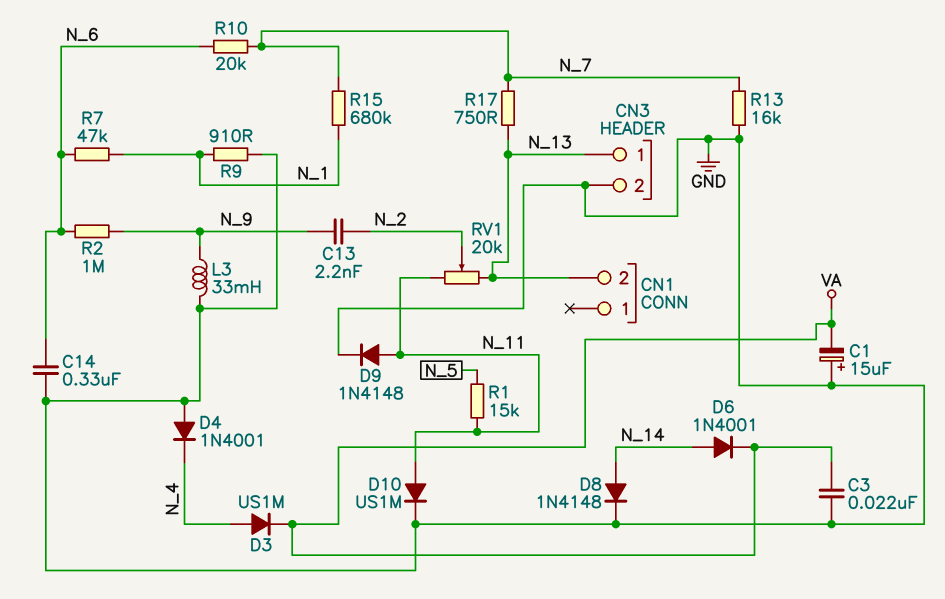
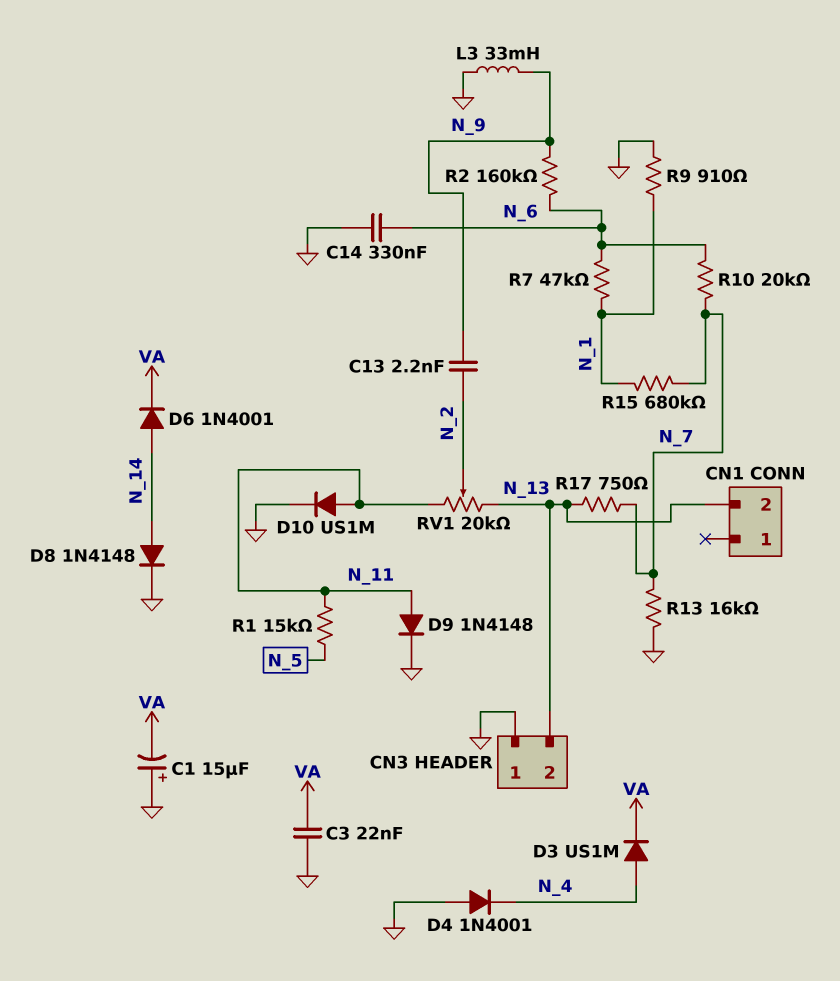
CN3 pin 1: N_13 -> GND
CN3 pin 2: GND -> N_13
R2: 1M (N_6, N_9) -> 160k (N_6, N_9)

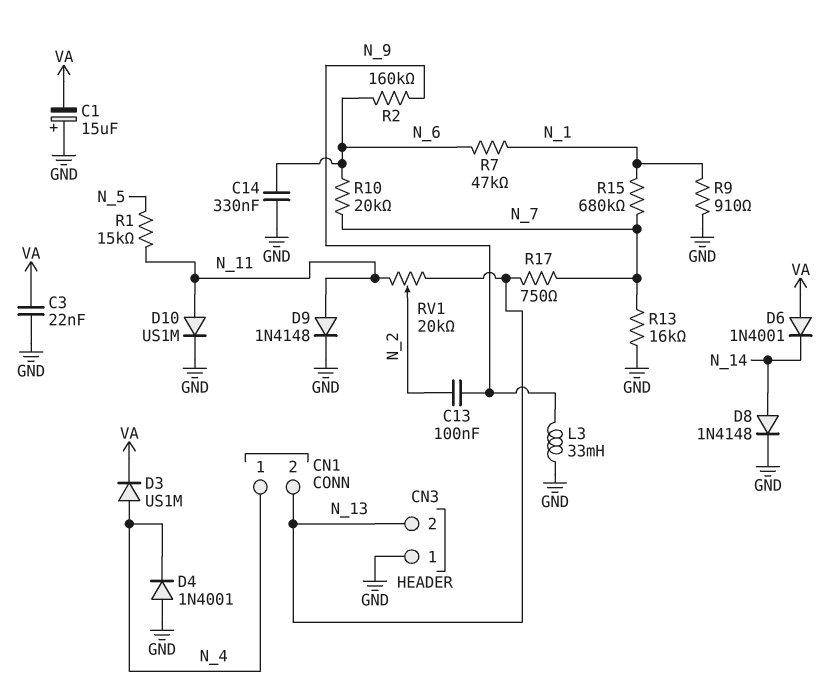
C13: 2.2nF (N_2, N_9) -> 100nF (N_2, N_9)
CN1 pin 1: none -> N_4
D6: diode 1N4001 (A N_14, K VA) -> diode 1N4001 (A VA, K N_14)

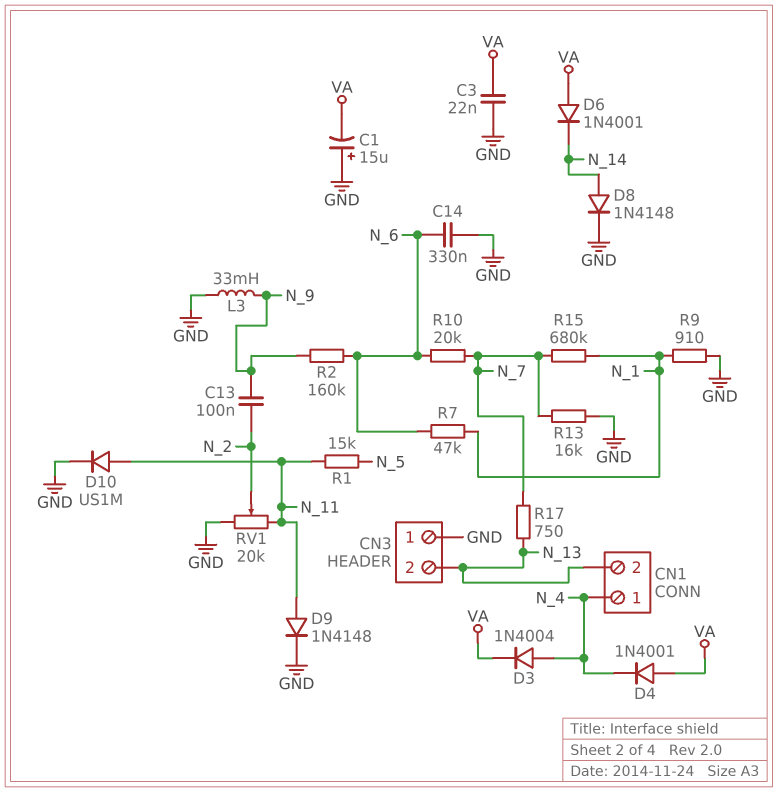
D3: diode US1M (A N_4, K VA) -> diode 1N4004 (A N_4, K VA)
D4: diode 1N4001 (A GND, K N_4) -> diode 1N4001 (A VA, K N_4)
RV1: 20k (N_11, N_13, wiper N_2) -> 20k (GND, N_11, wiper N_2)

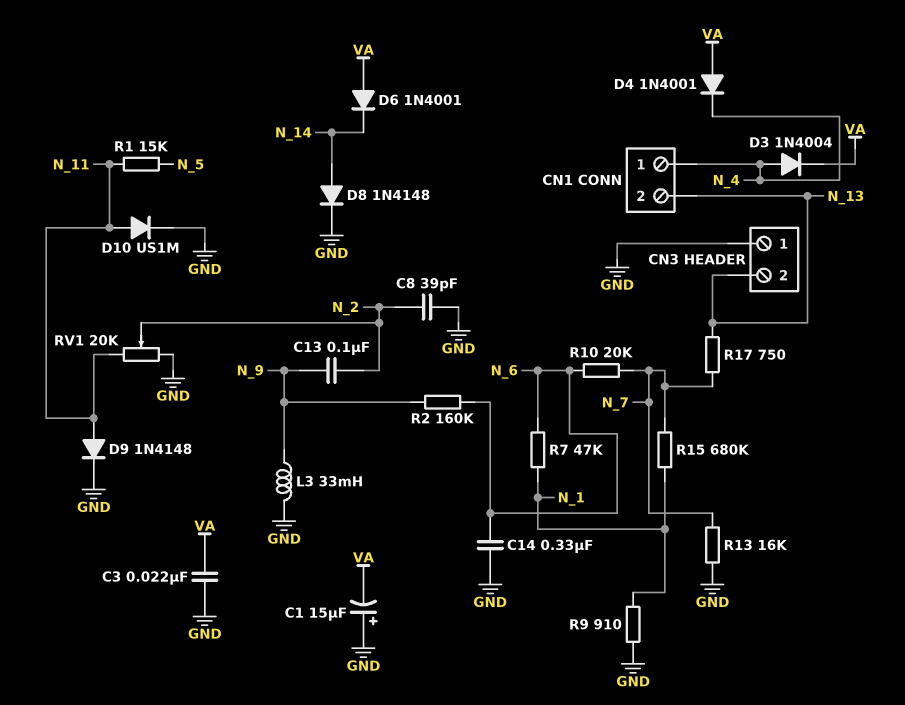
C8: none -> 39pF (GND, N_2)

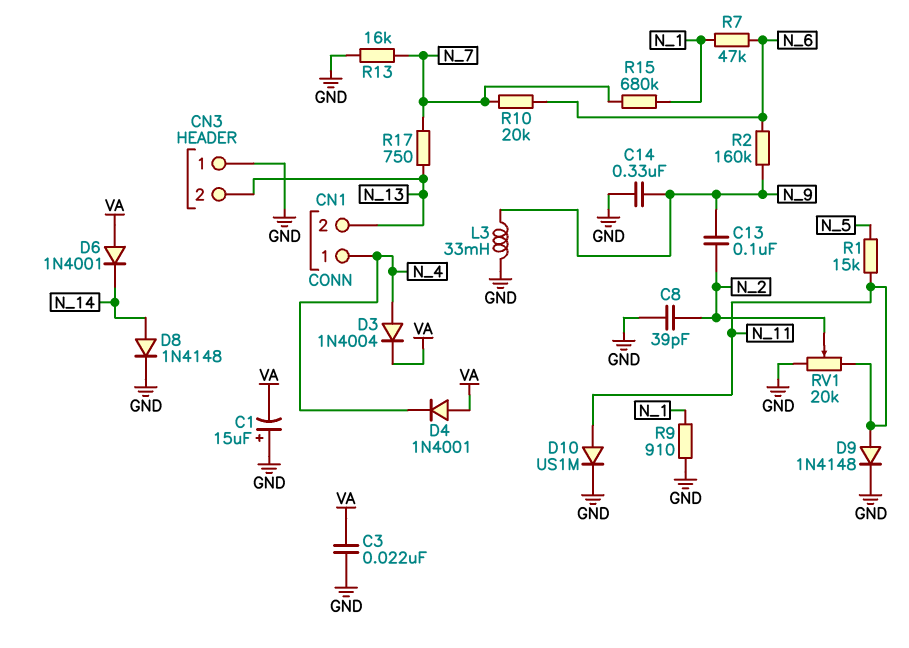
C14: 330nF (GND, N_6) -> 330nF (GND, N_9)

